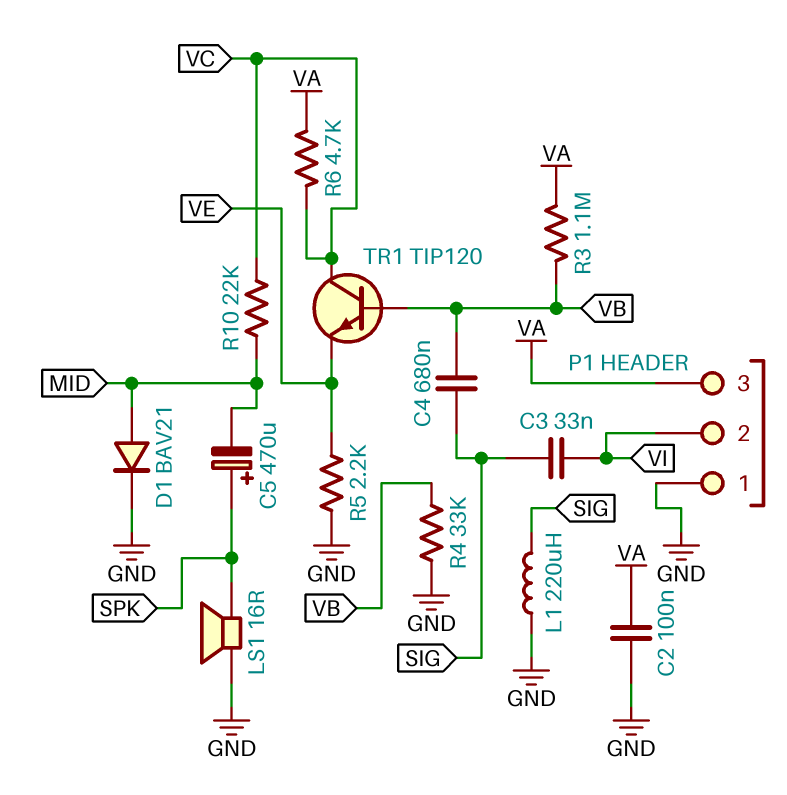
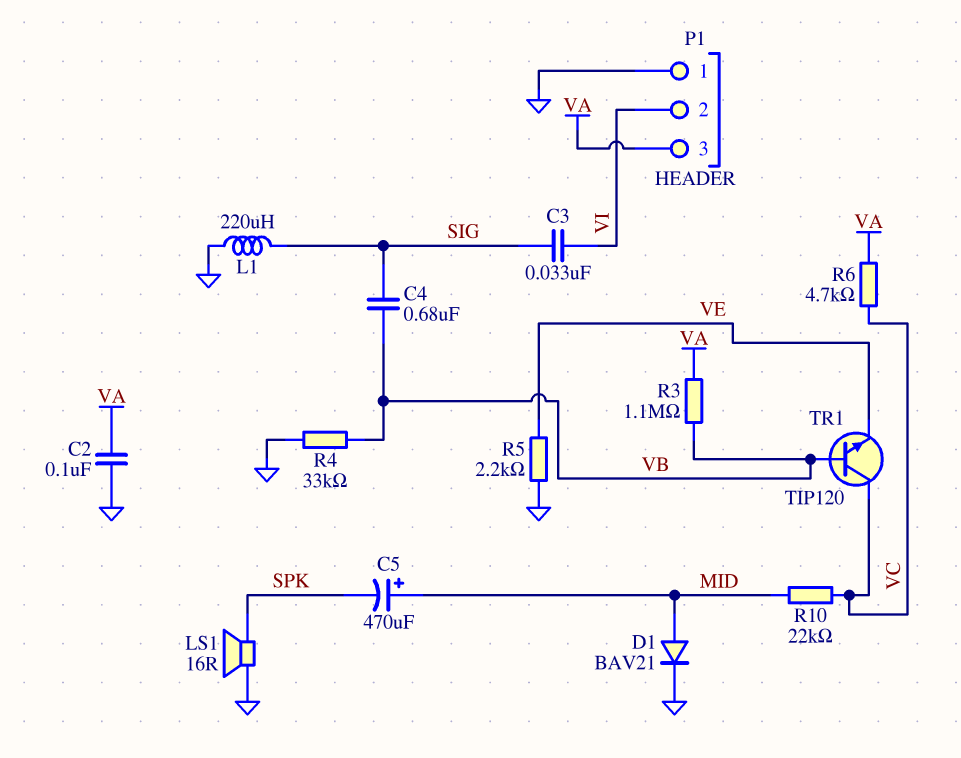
C5: 470uF (plus SPK, minus MID) -> 470uF (plus MID, minus SPK)

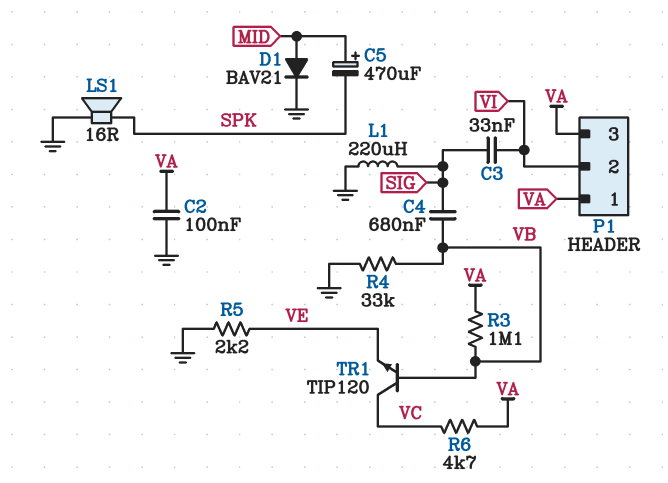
P1 pin 1: GND -> VA
R10: 22k (MID, VC) -> none

